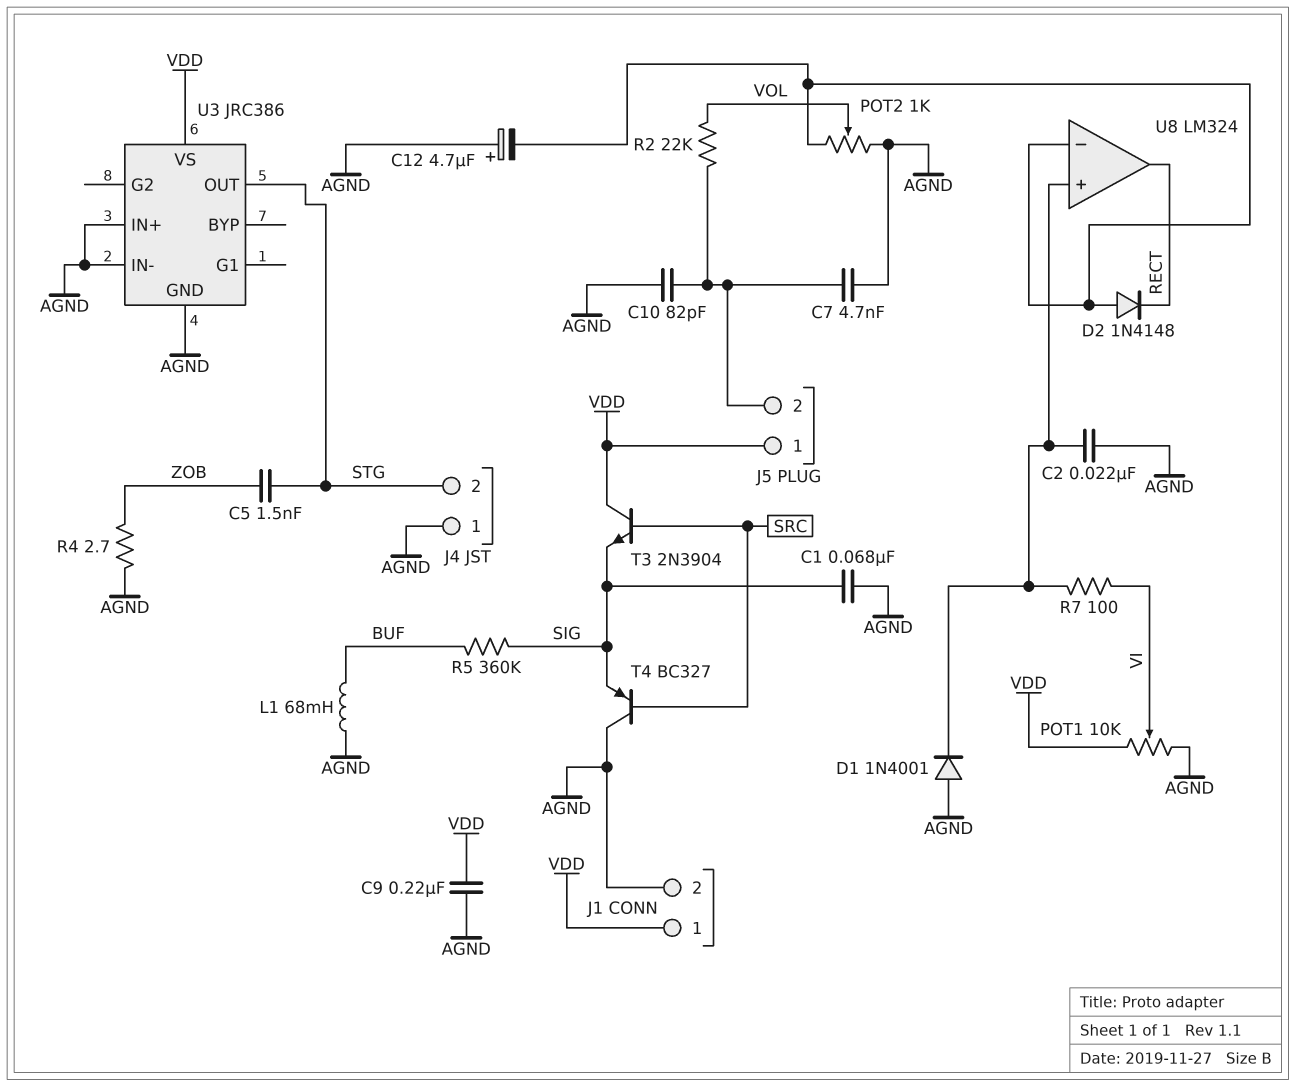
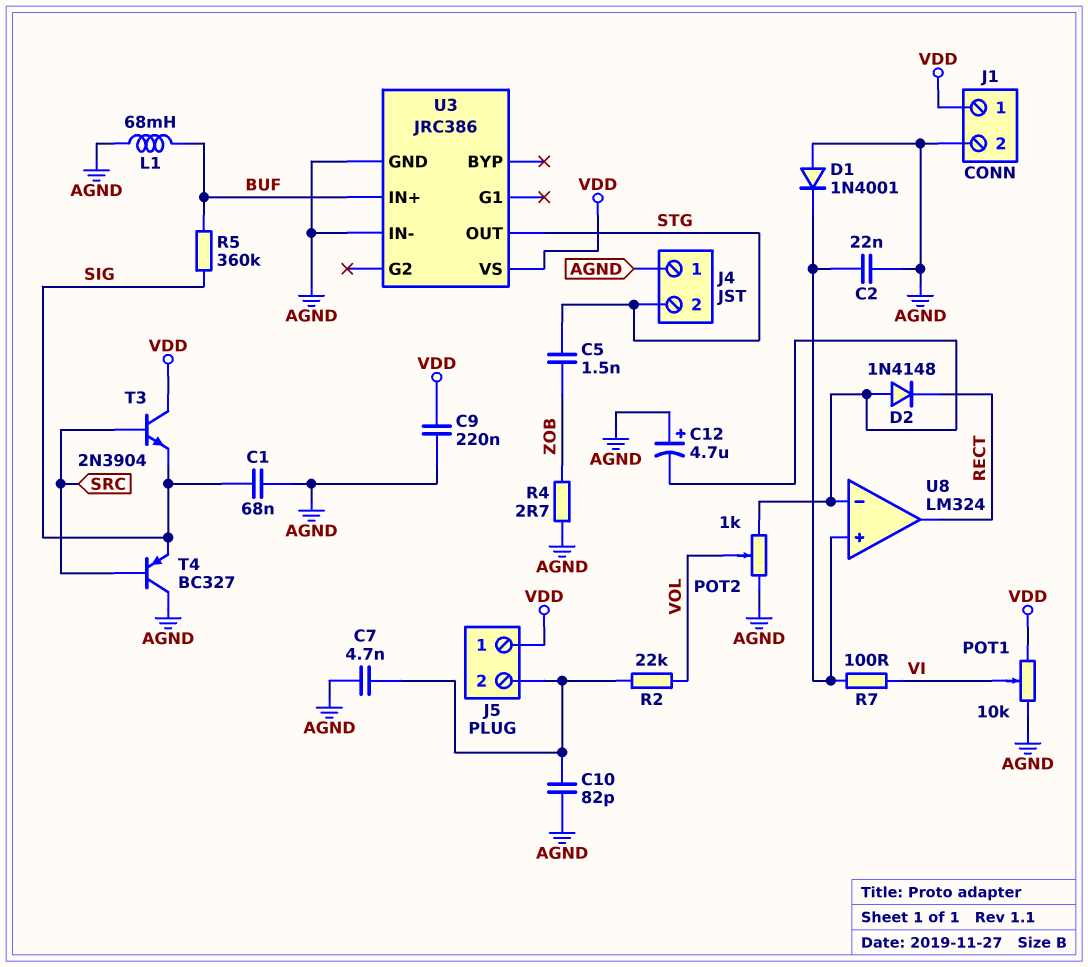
U3 pin IN+: AGND -> BUF

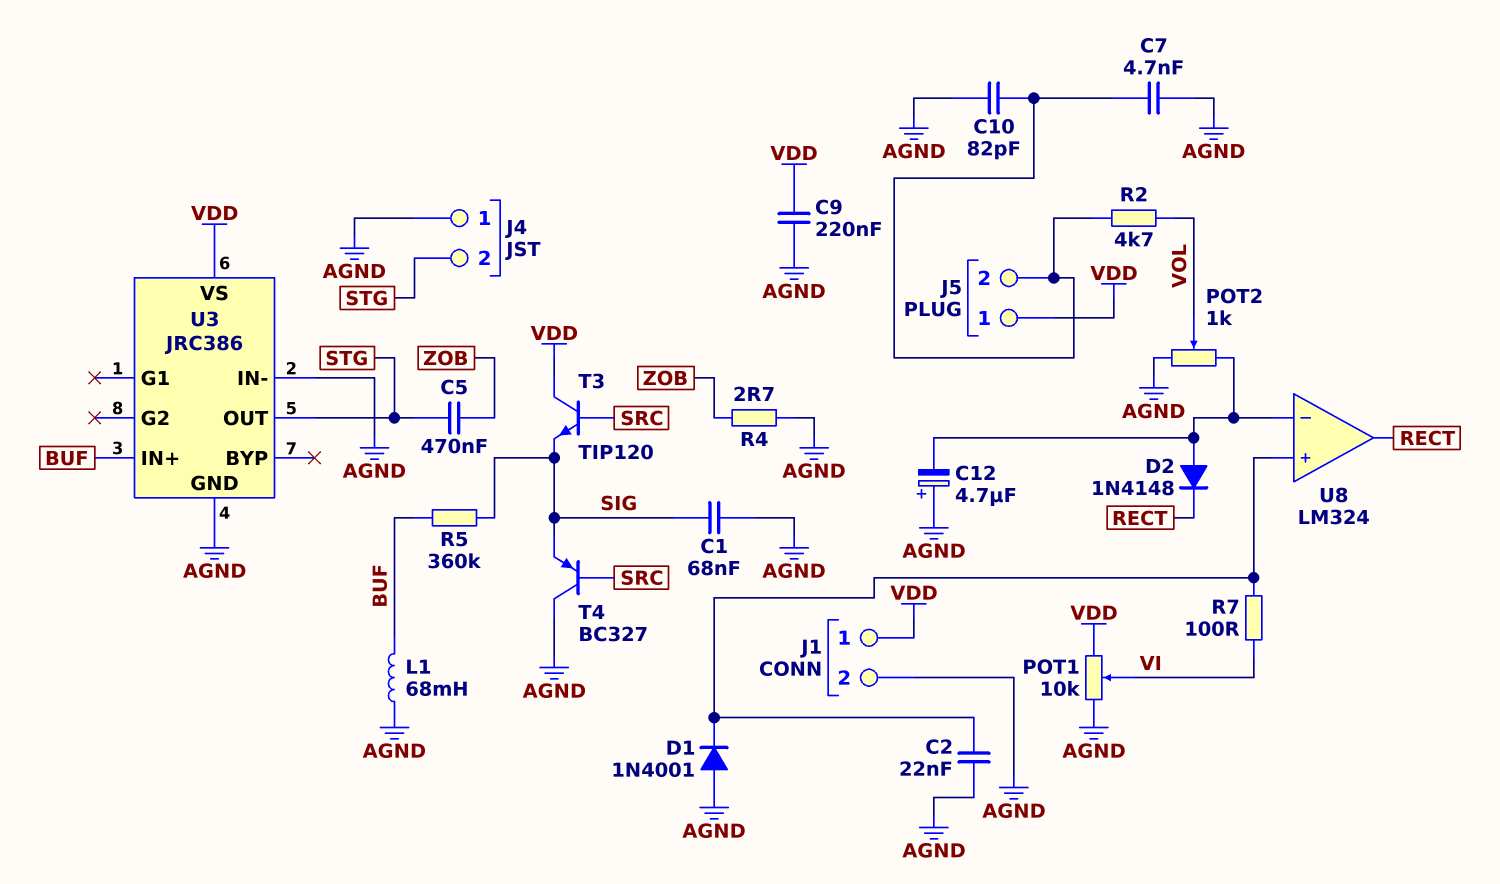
C5: 1.5nF (STG, ZOB) -> 470nF (STG, ZOB)
R2: 22k (J5/2, VOL) -> 4.7k (J5/2, VOL)
T3: NPN 2N3904 (B SRC, C VDD, E SIG) -> NPN TIP120 (B SRC, C VDD, E SIG)

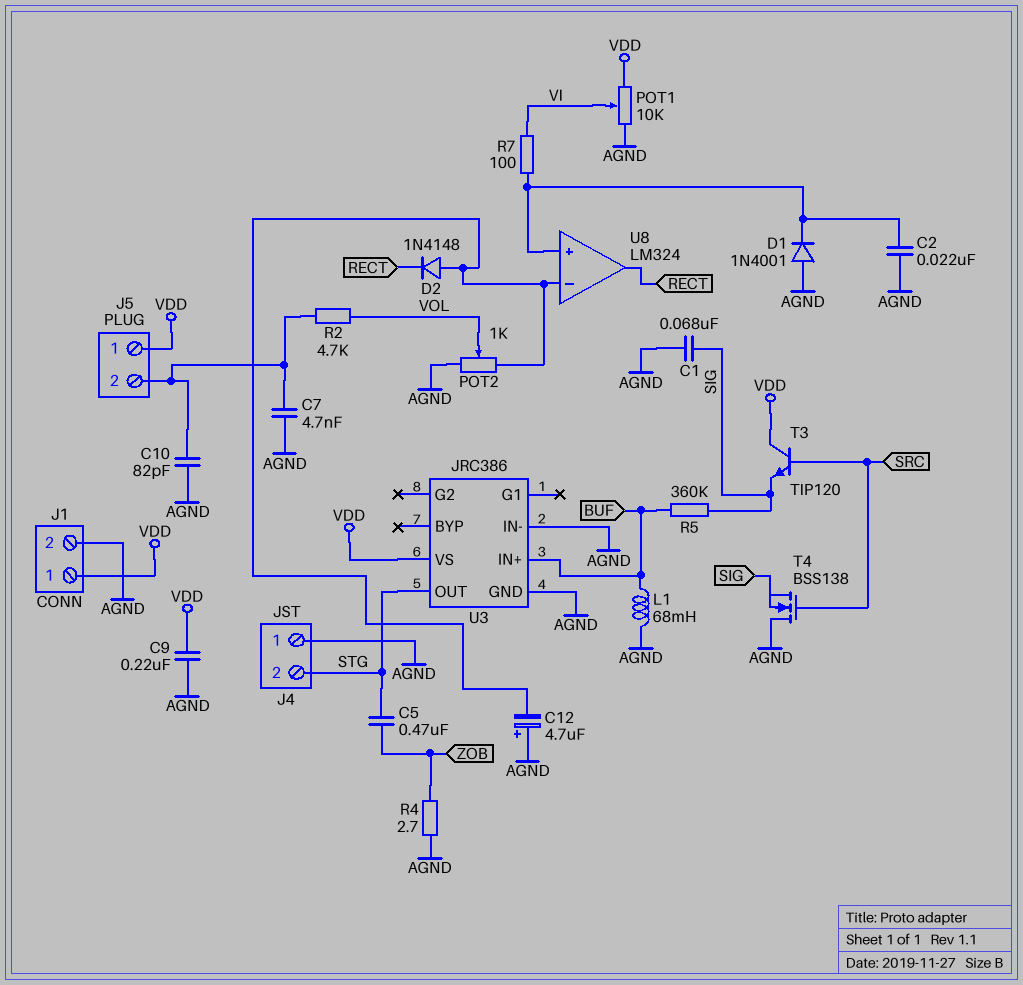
T4: PNP BC327 (B SRC, C AGND, E SIG) -> NMOS BSS138 (G SRC, D AGND, S SIG)

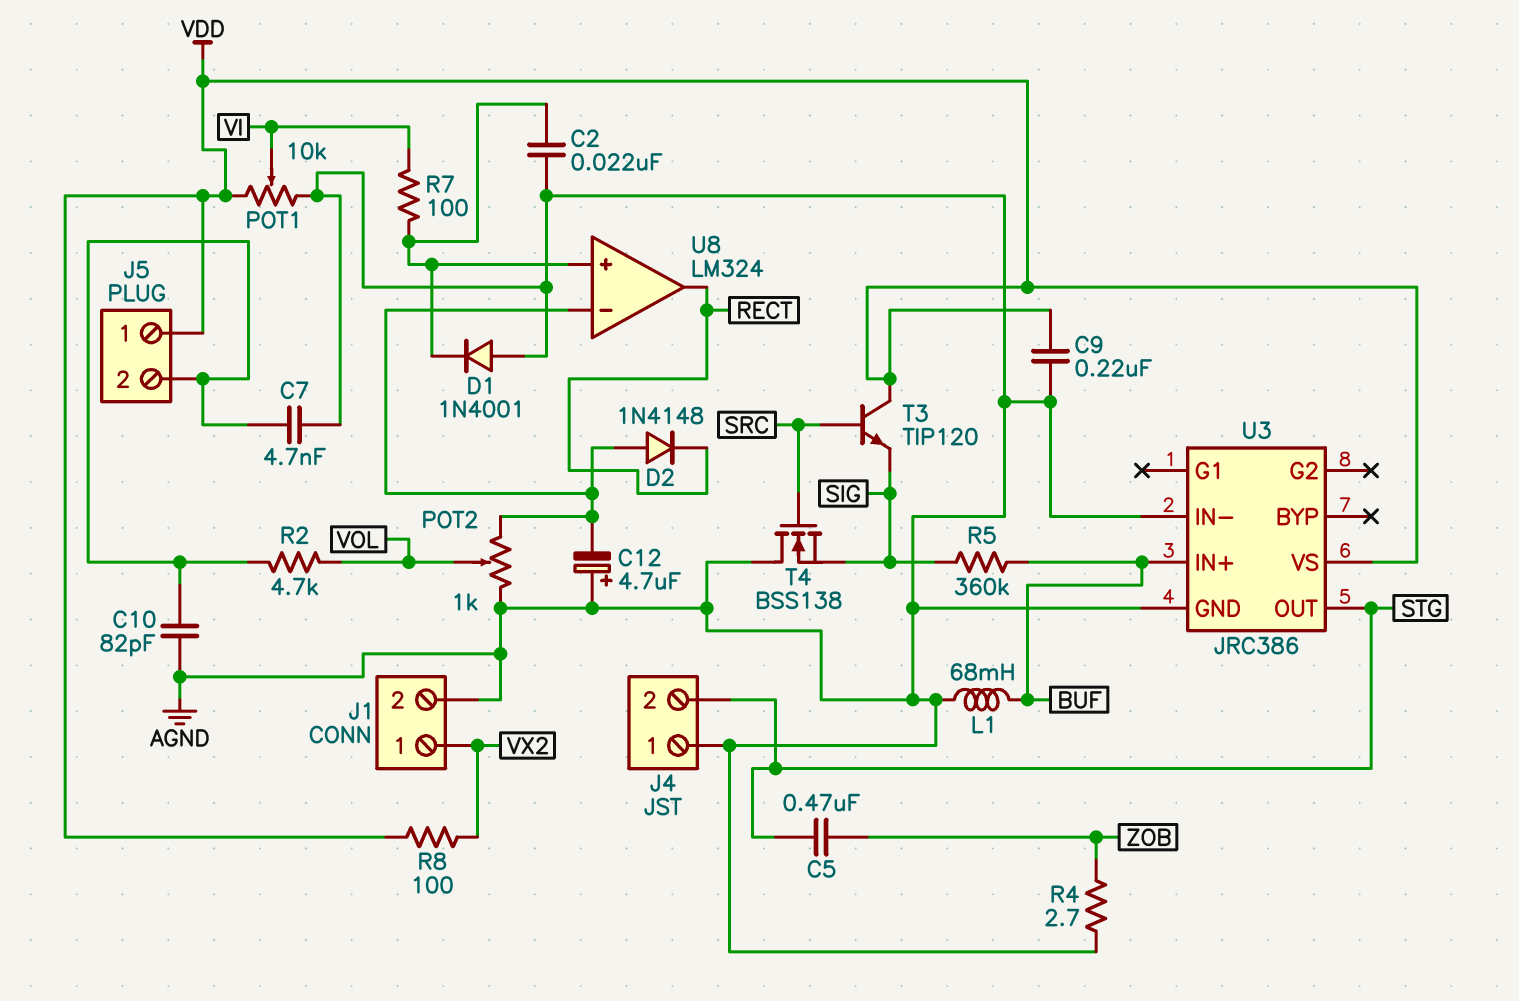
C1: 68nF (AGND, SIG) -> none
J1 pin 1: VDD -> VX2
R8: none -> 100 (VDD, VX2)

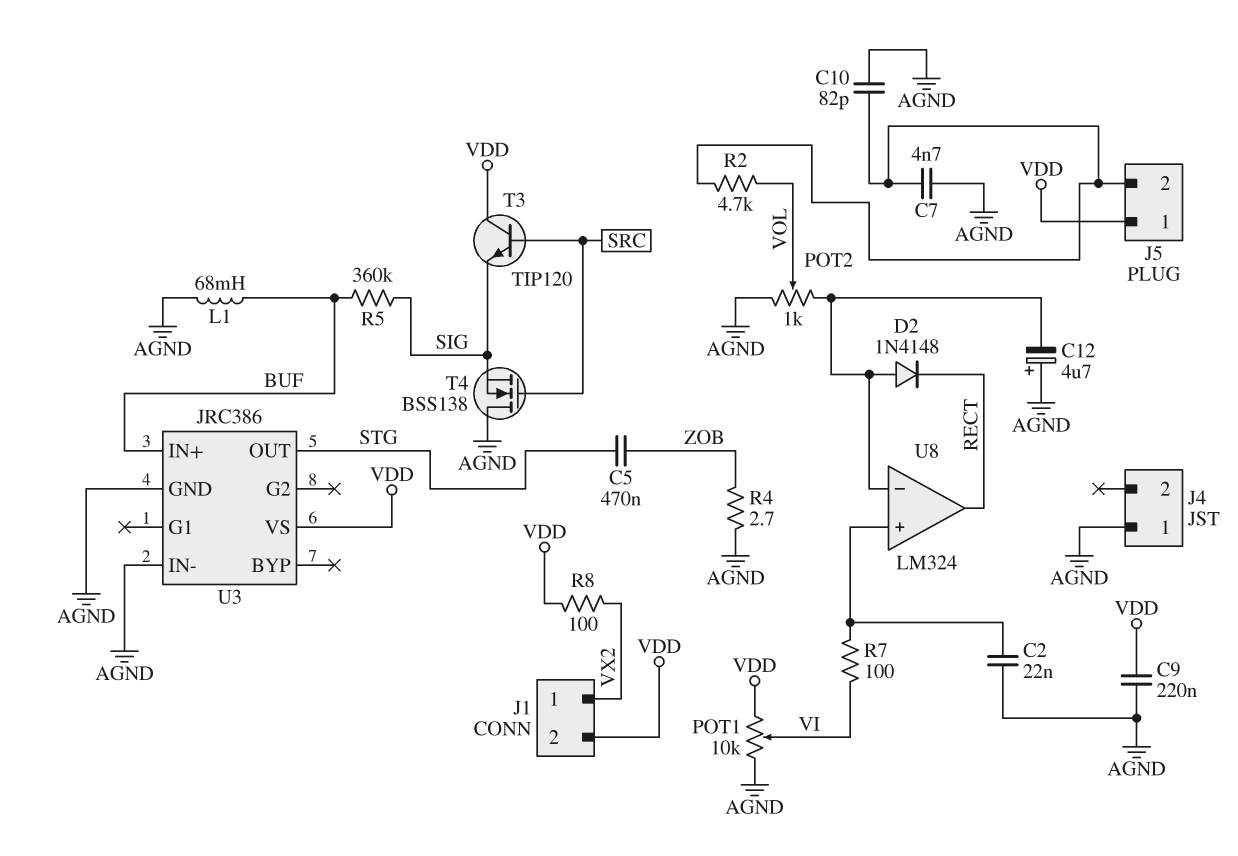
D1: diode 1N4001 (A AGND, K U8/in+) -> none
J1 pin 2: AGND -> VDD
J4 pin 2: STG -> none

